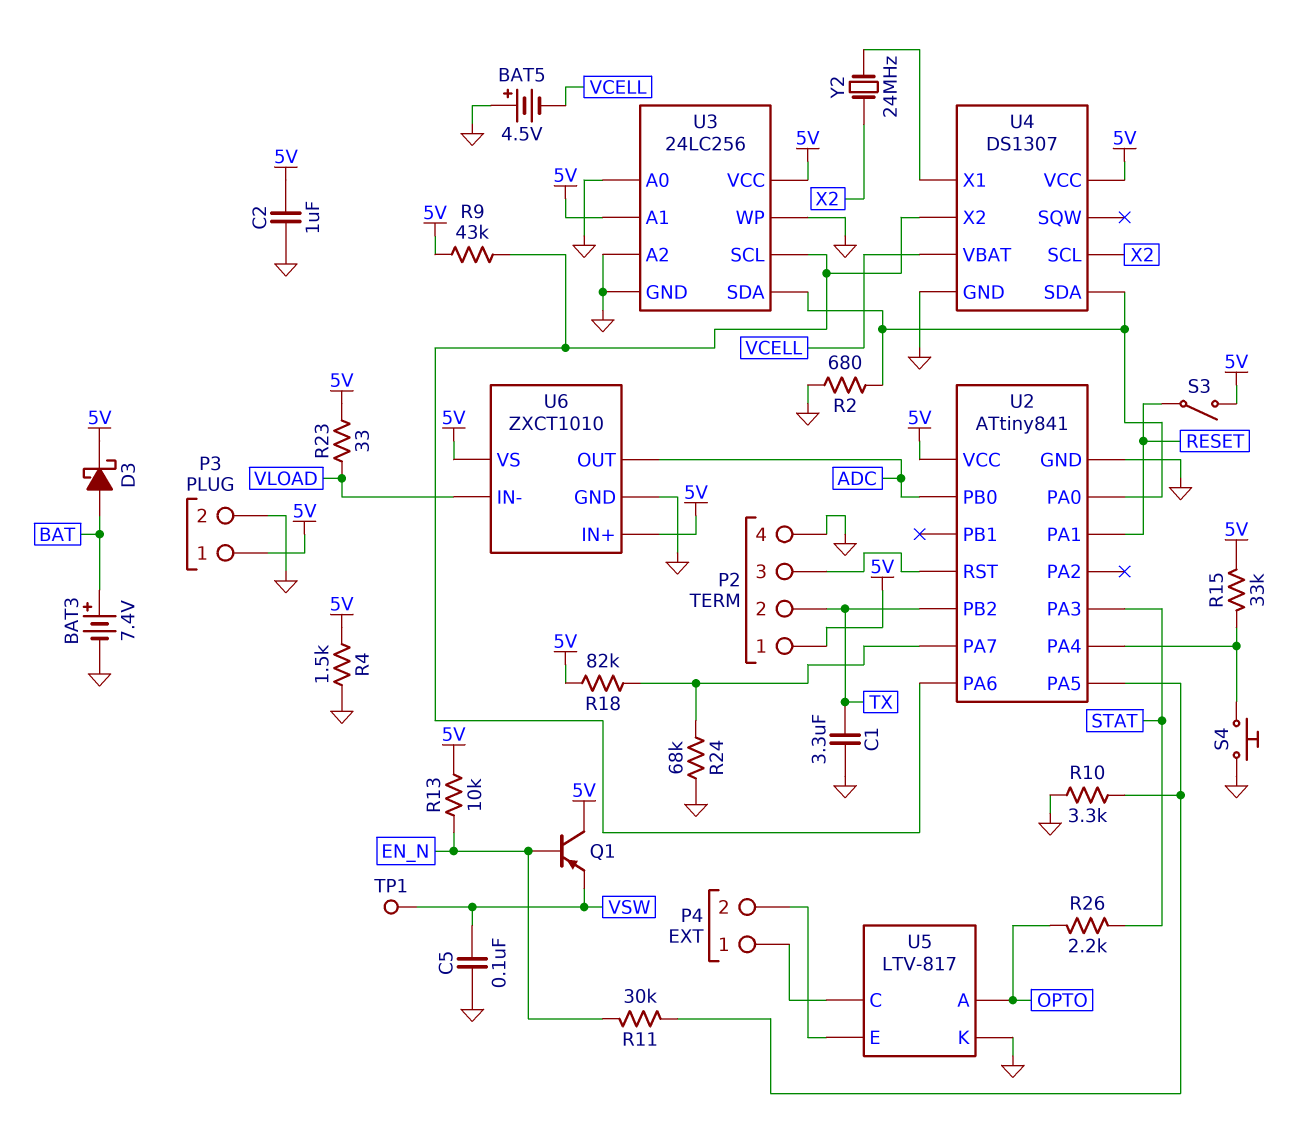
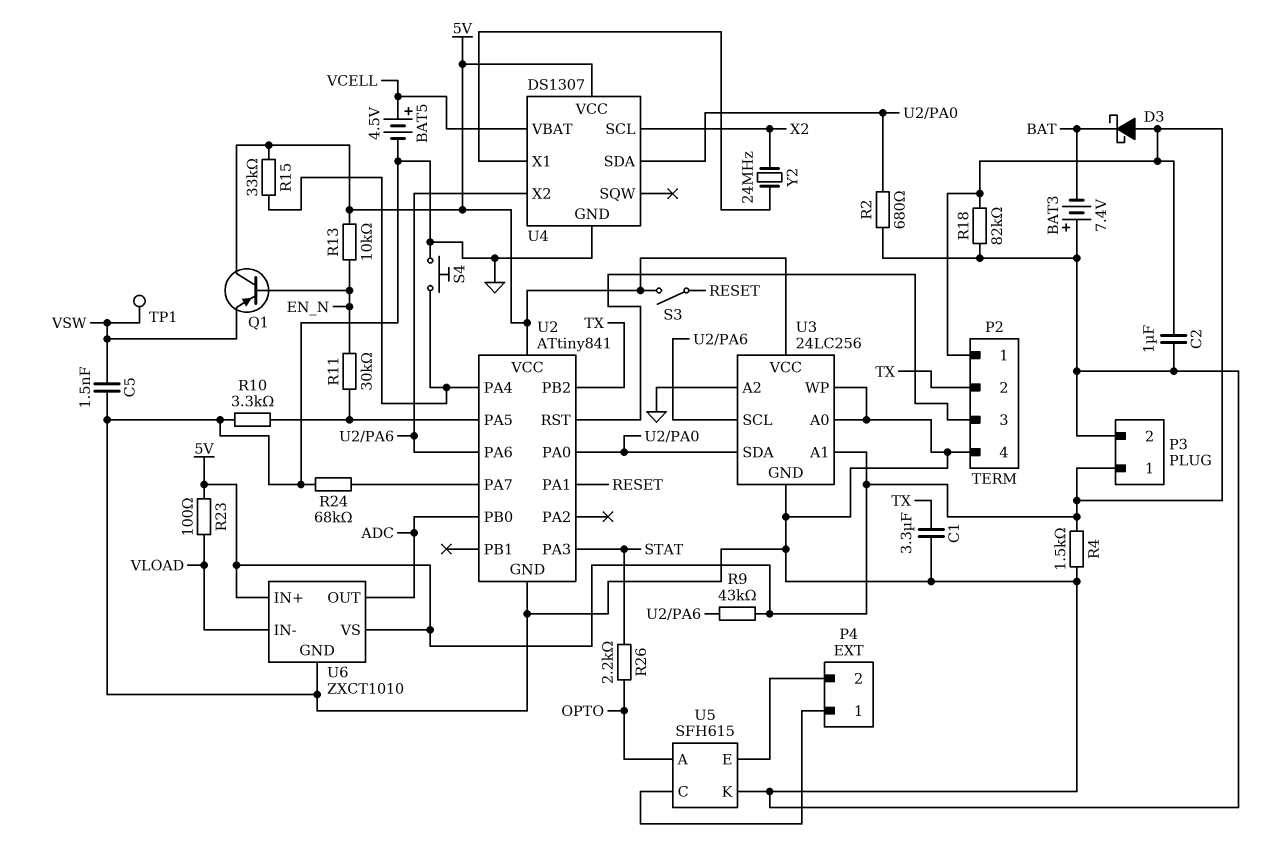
BAT3: 7.4V (plus BAT, minus GND) -> 7.4V (plus GND, minus BAT)
BAT5: 4.5V (plus GND, minus VCELL) -> 4.5V (plus VCELL, minus GND)
C5: 100nF (GND, VSW) -> 1.5nF (GND, VSW)
D3: schottky (A BAT, K 5V) -> schottky (A 5V, K BAT)
R18: 82k (5V, U2/PA7) -> 82k (5V, GND)
R23: 33 (5V, VLOAD) -> 100 (5V, VLOAD)
U5: LTV-817 -> SFH615

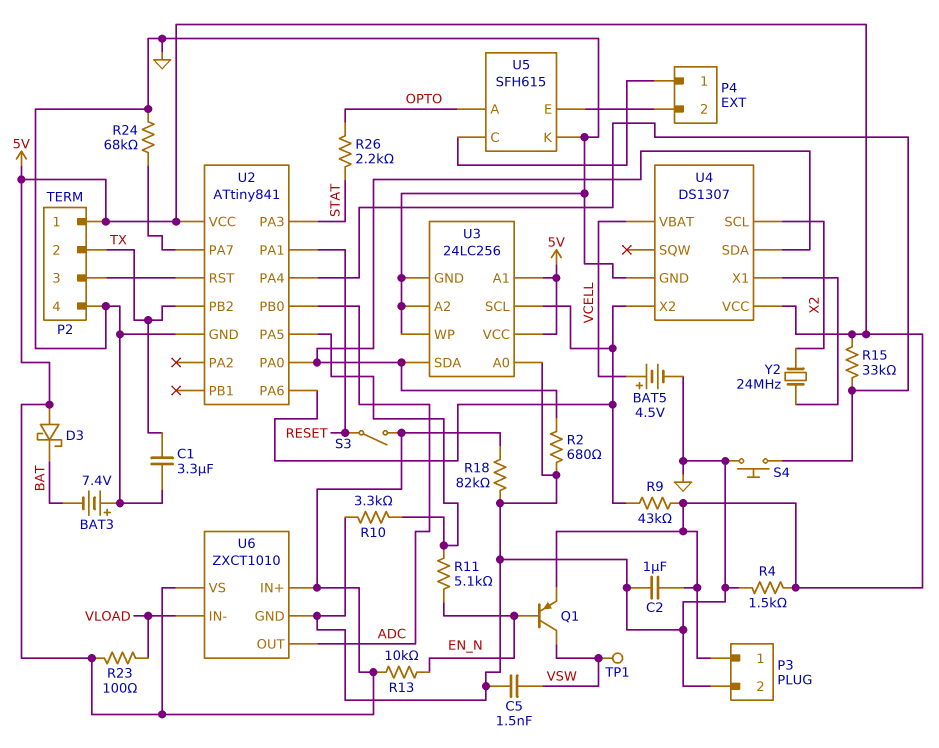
Q1: PNP (B EN_N, C 5V, E VSW) -> PNP (B EN_N, C VSW, E 5V)
R11: 30k (EN_N, U2/PA5) -> 5.1k (EN_N, U2/PA5)

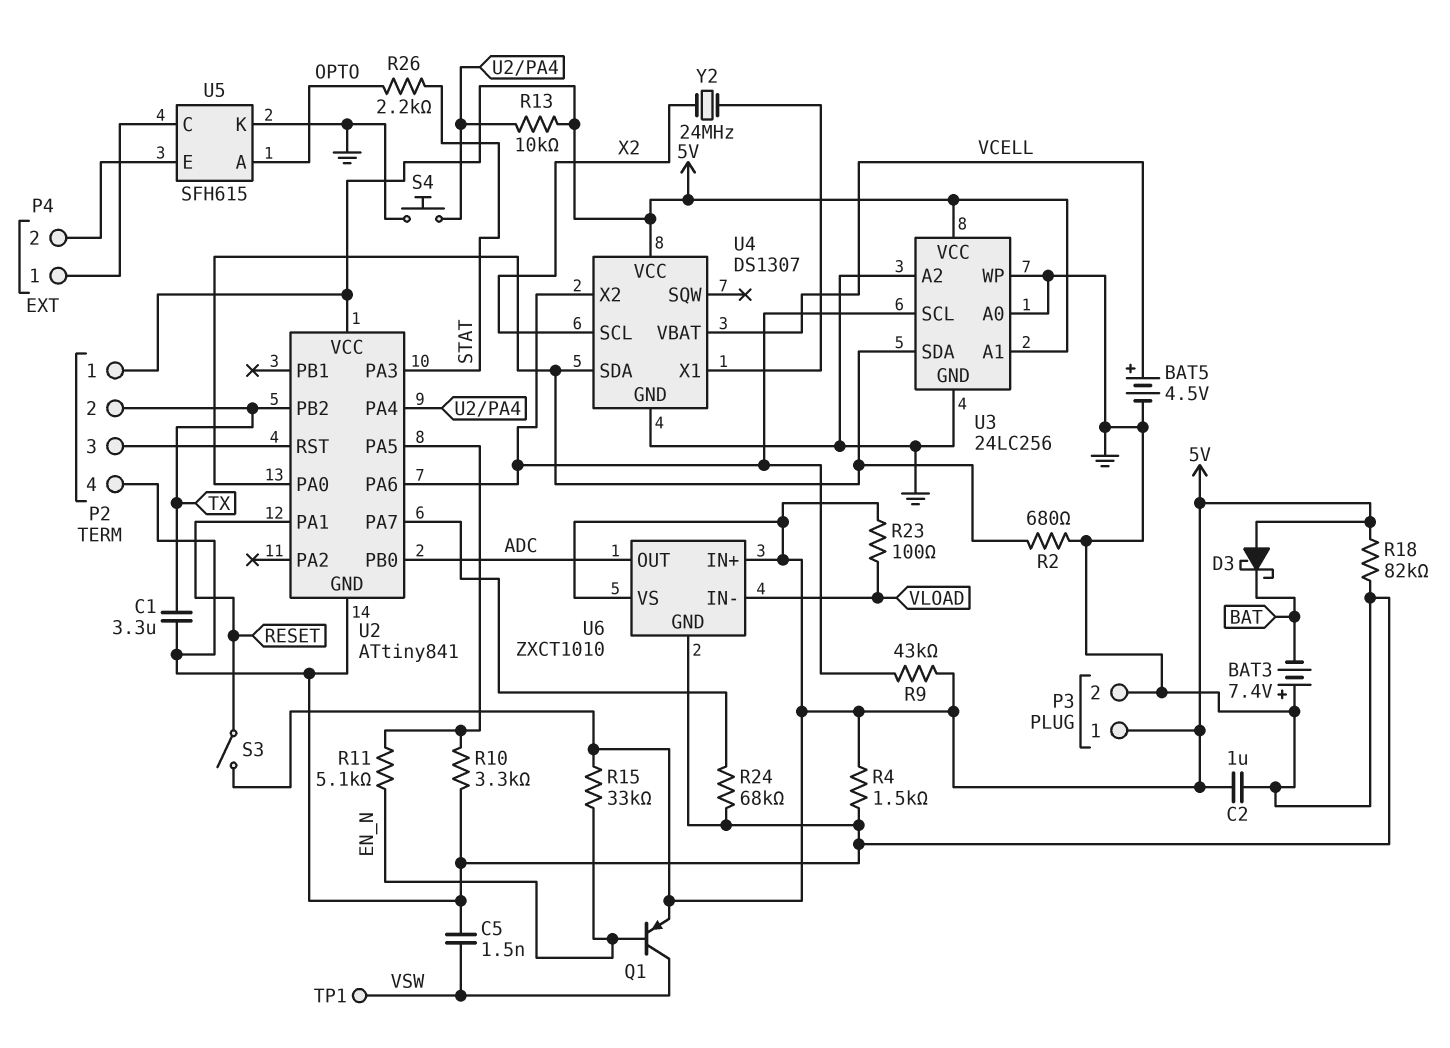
R13: 10k (5V, EN_N) -> 10k (5V, U2/PA4)
R15: 33k (5V, U2/PA4) -> 33k (5V, EN_N)

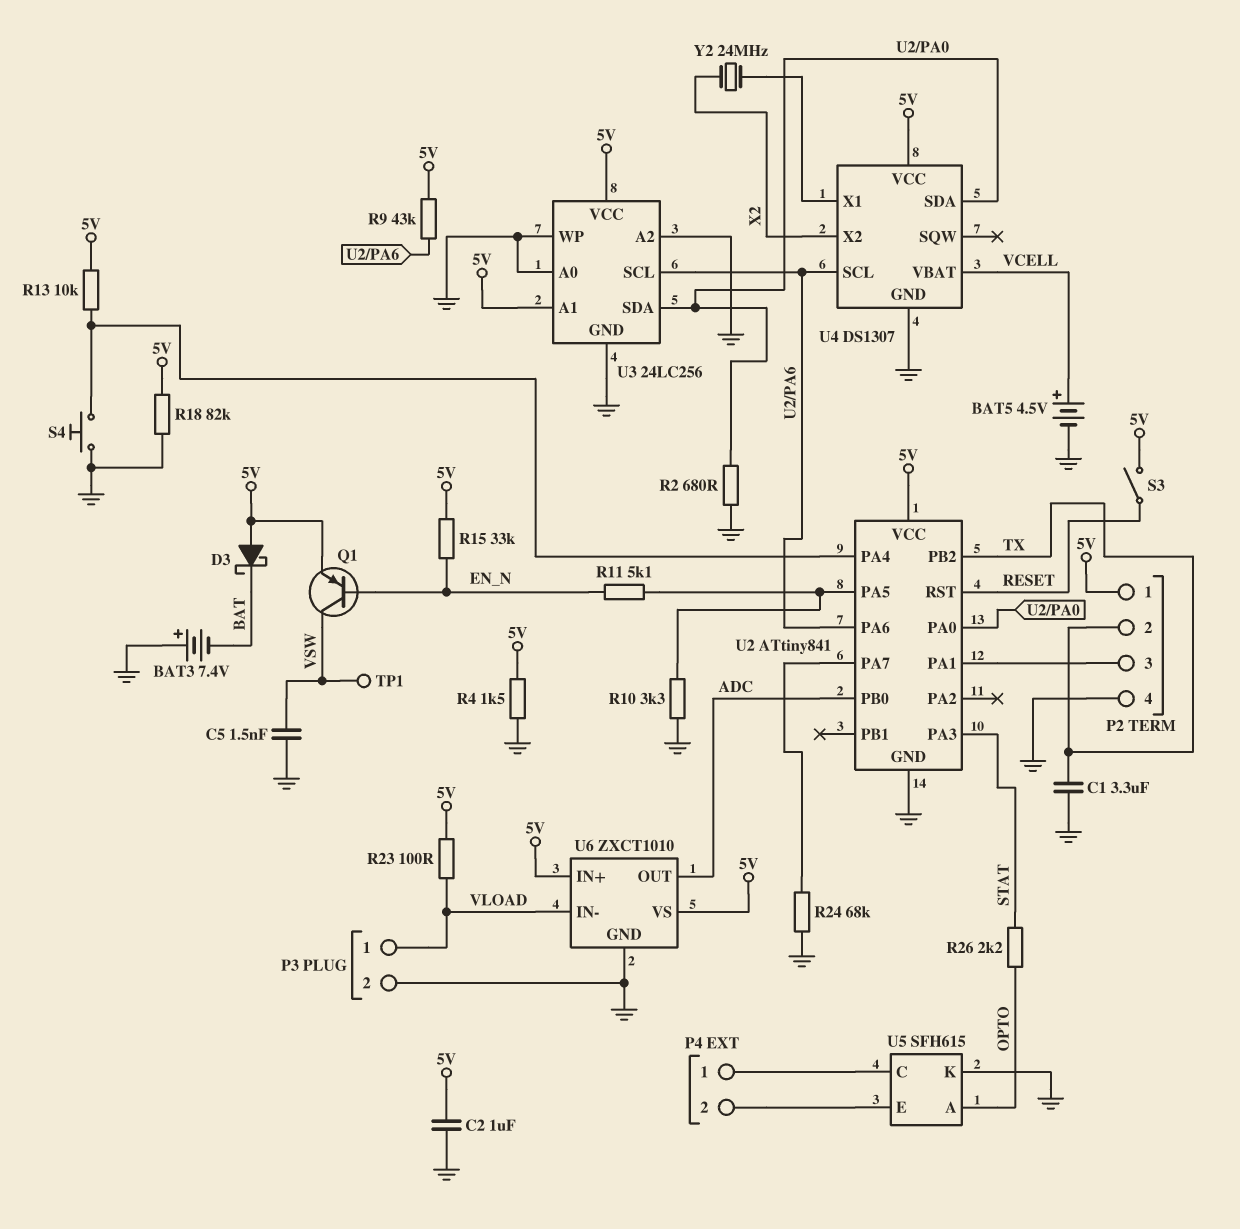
P3 pin 1: 5V -> VLOAD
U2 pin PA1: RESET -> P2/3
U2 pin RST: P2/3 -> RESET
U4 pin SCL: X2 -> U2/PA6
U4 pin X2: U2/PA6 -> X2

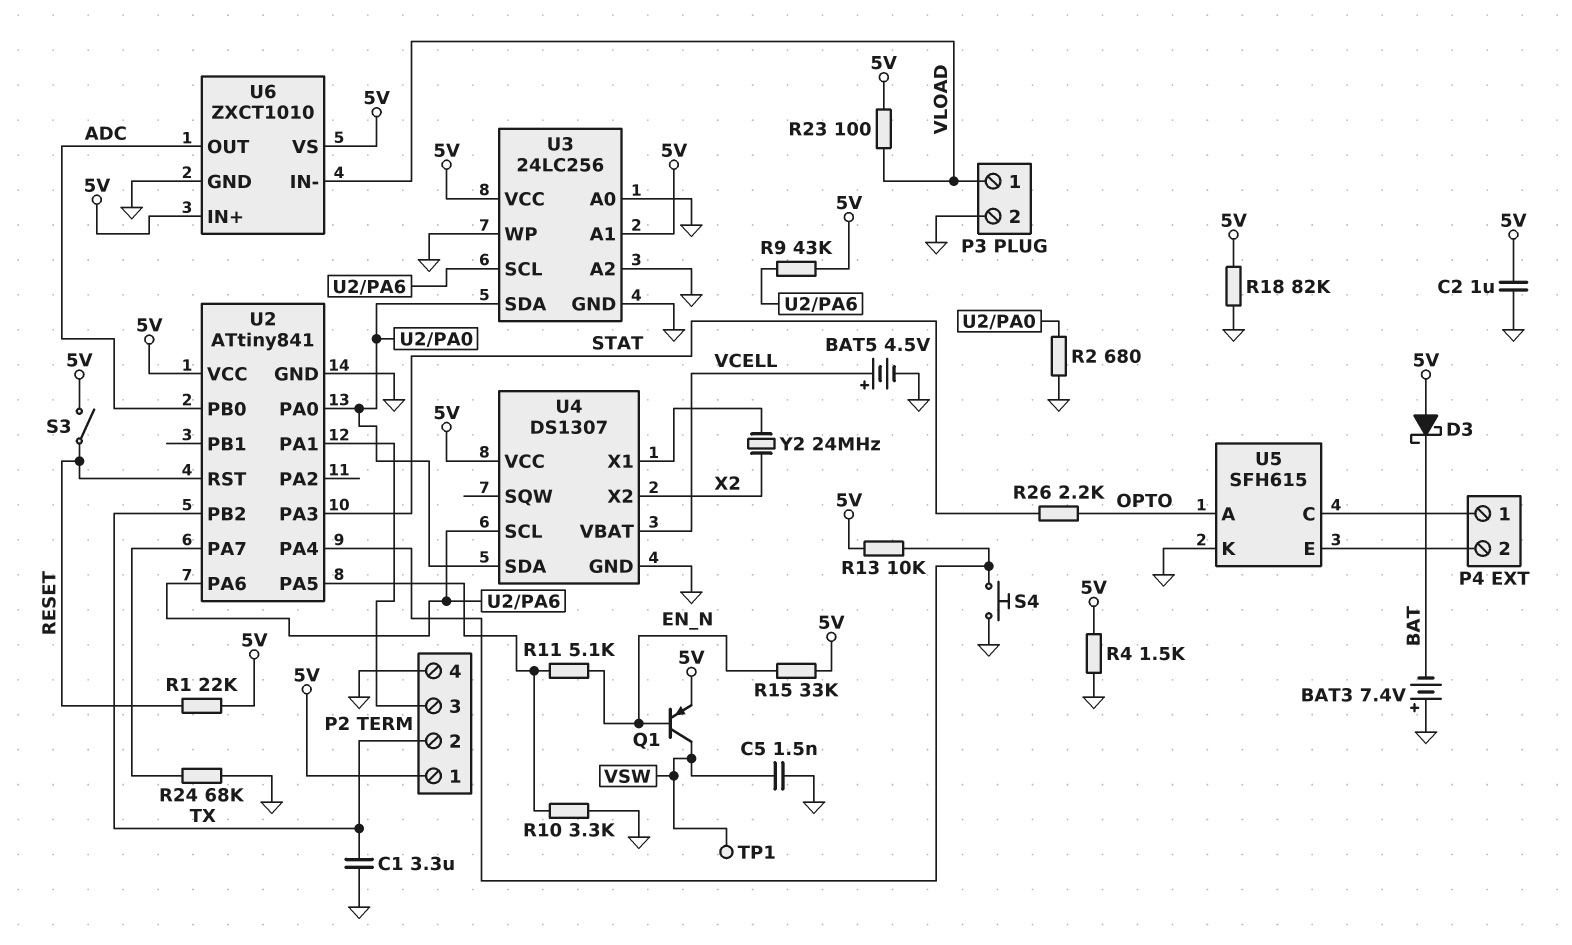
R1: none -> 22k (5V, RESET)

